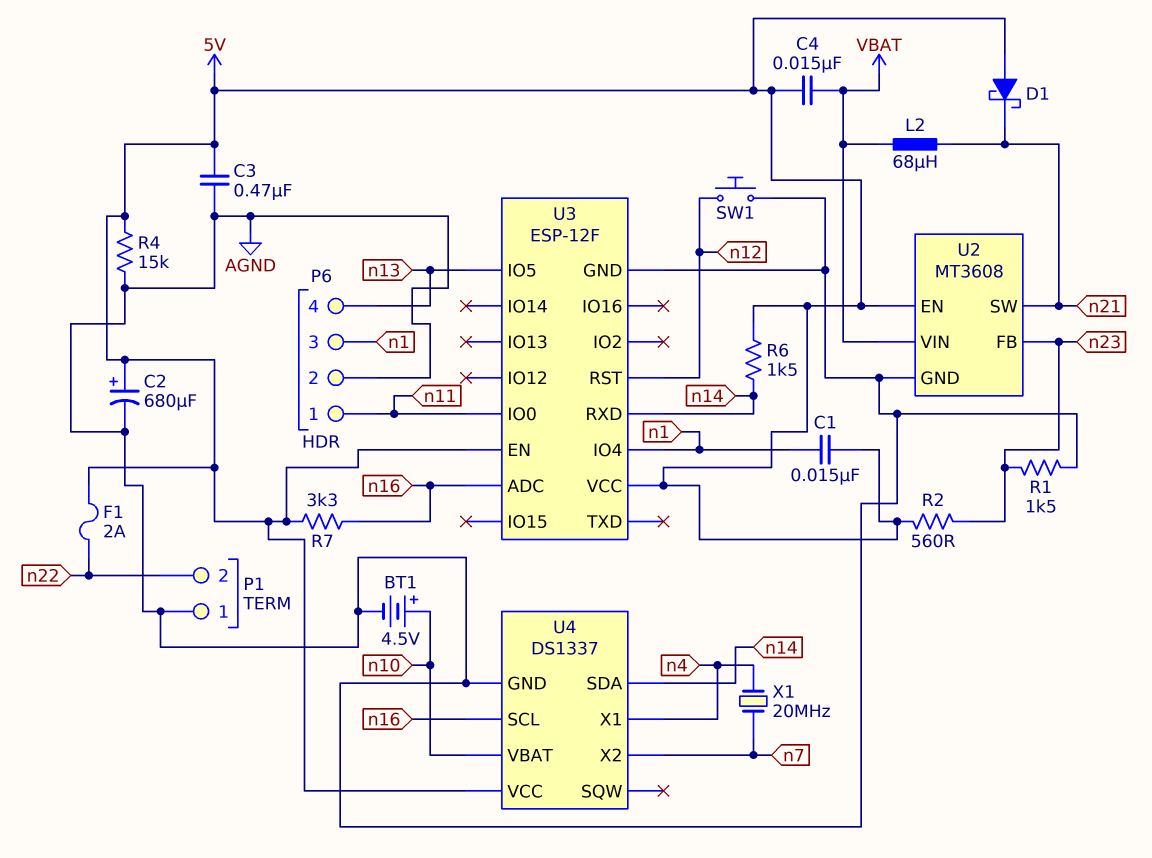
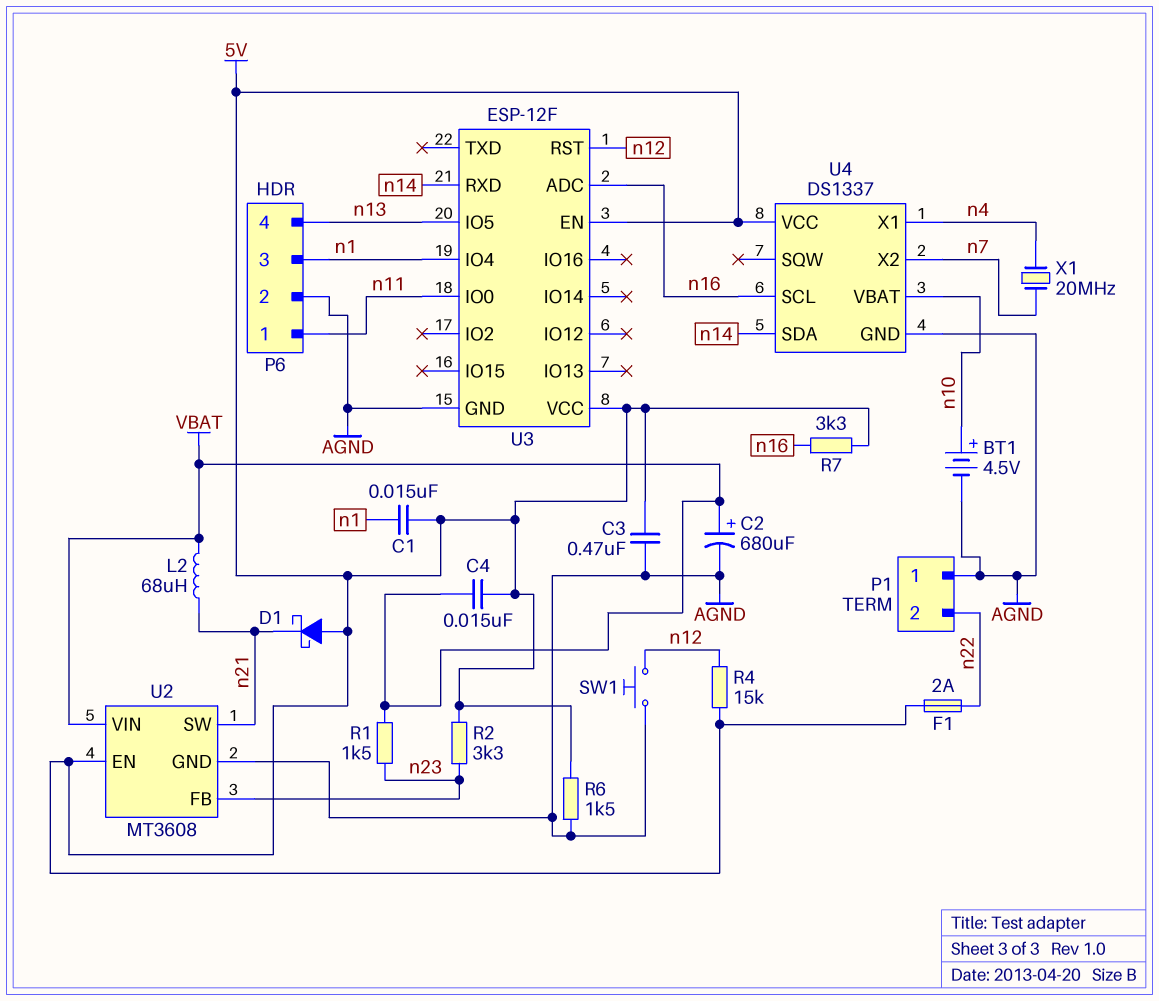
C2: 680uF (plus 5V, minus AGND) -> 680uF (plus VBAT, minus AGND)
R1: 1.5k (AGND, n23) -> 1.5k (VBAT, n23)
R2: 560 (5V, n23) -> 3.3k (5V, n23)
R4: 15k (5V, AGND) -> 15k (5V, n12)
R6: 1.5k (5V, n14) -> 1.5k (5V, AGND)

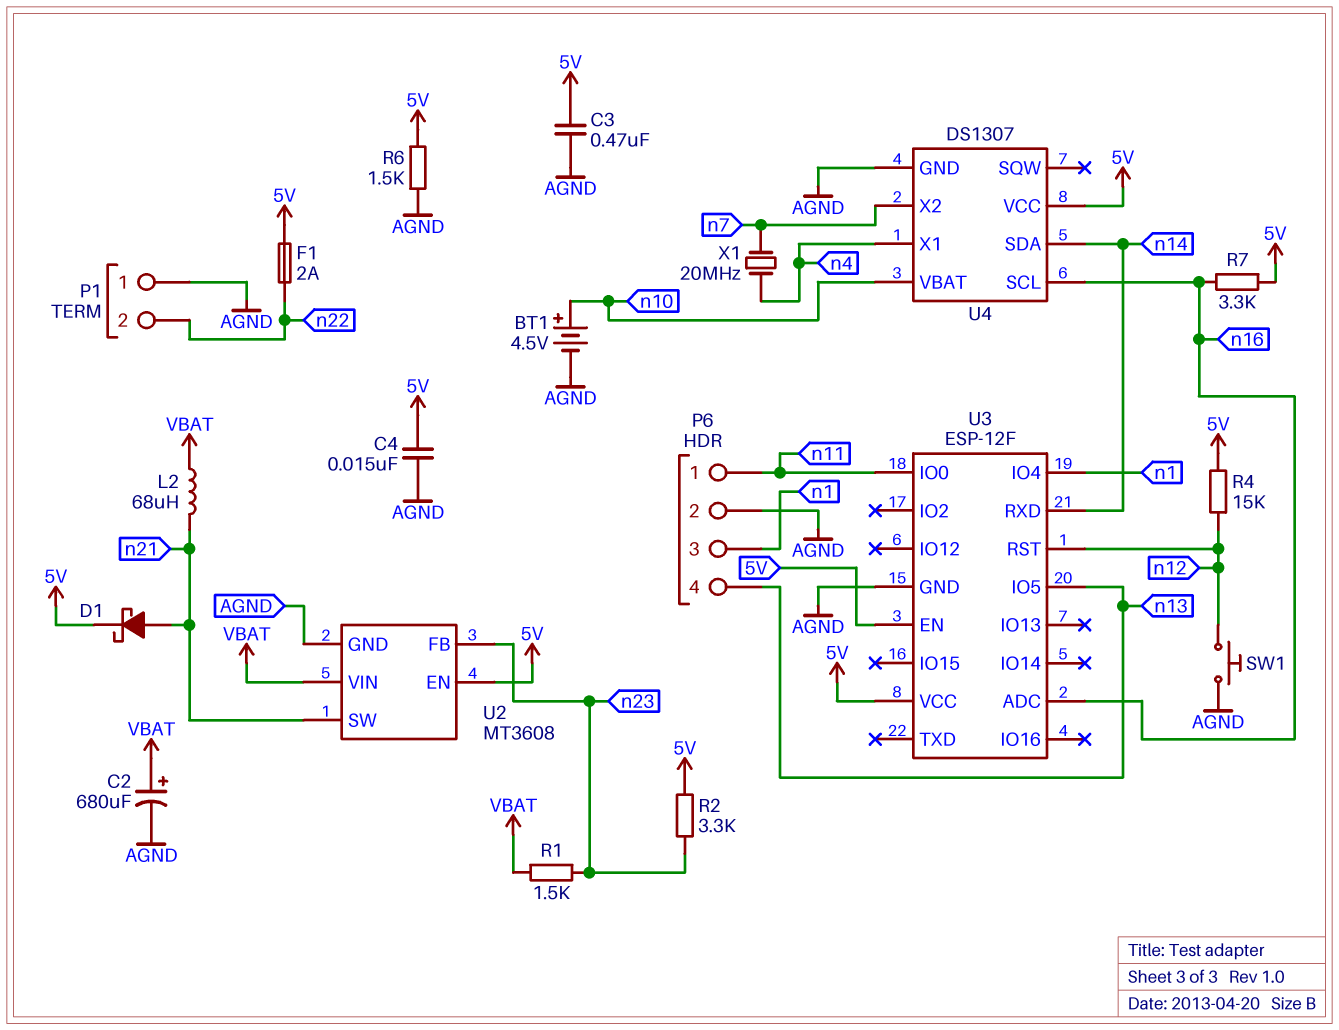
C1: 15nF (5V, n1) -> none
C4: 15nF (5V, VBAT) -> 15nF (5V, AGND)
D1: schottky (A 5V, K n21) -> schottky (A n21, K 5V)
U4: DS1337 -> DS1307

